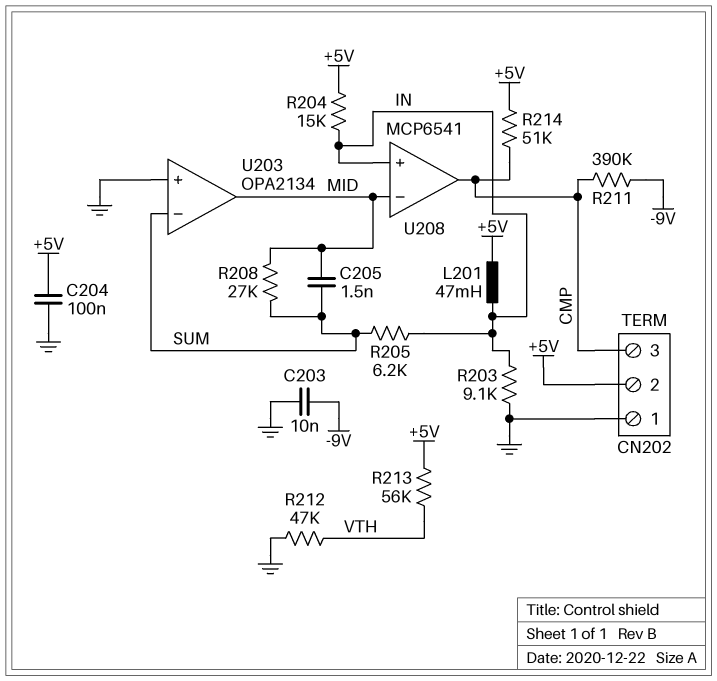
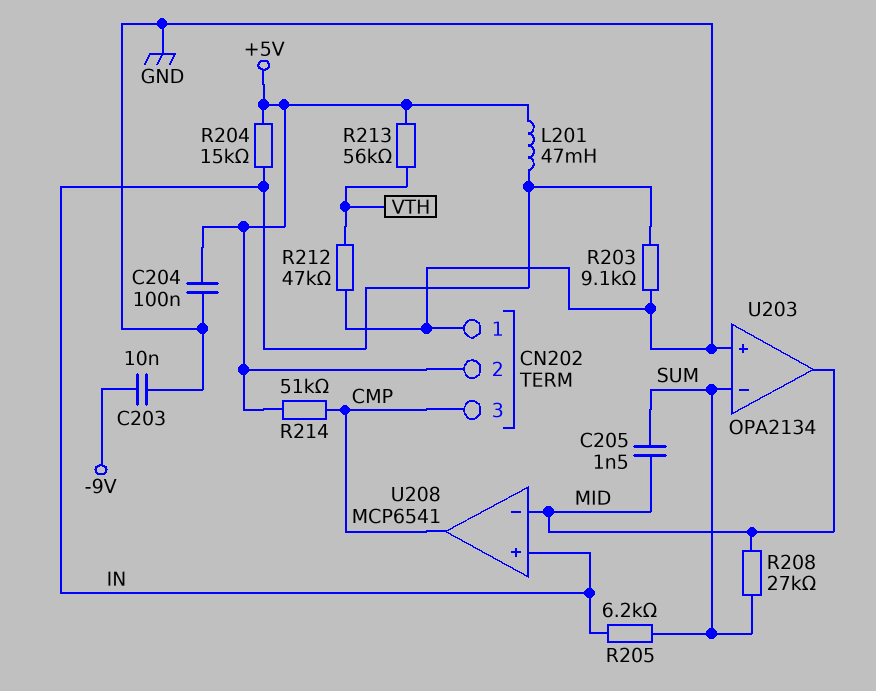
R211: 390k (-9V, CMP) -> none

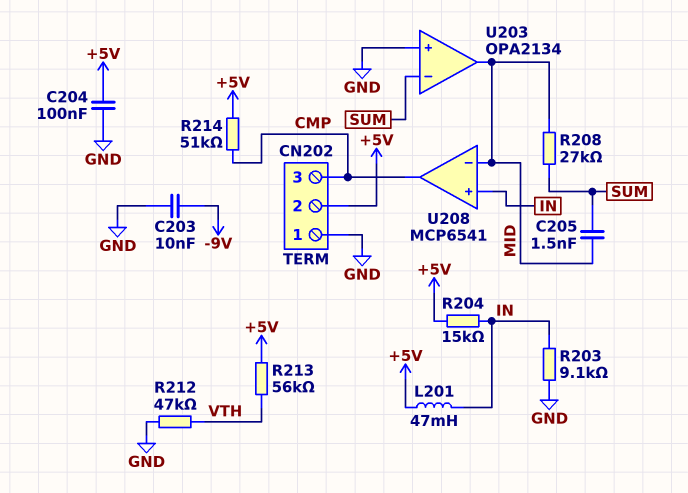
R205: 6.2k (IN, SUM) -> none

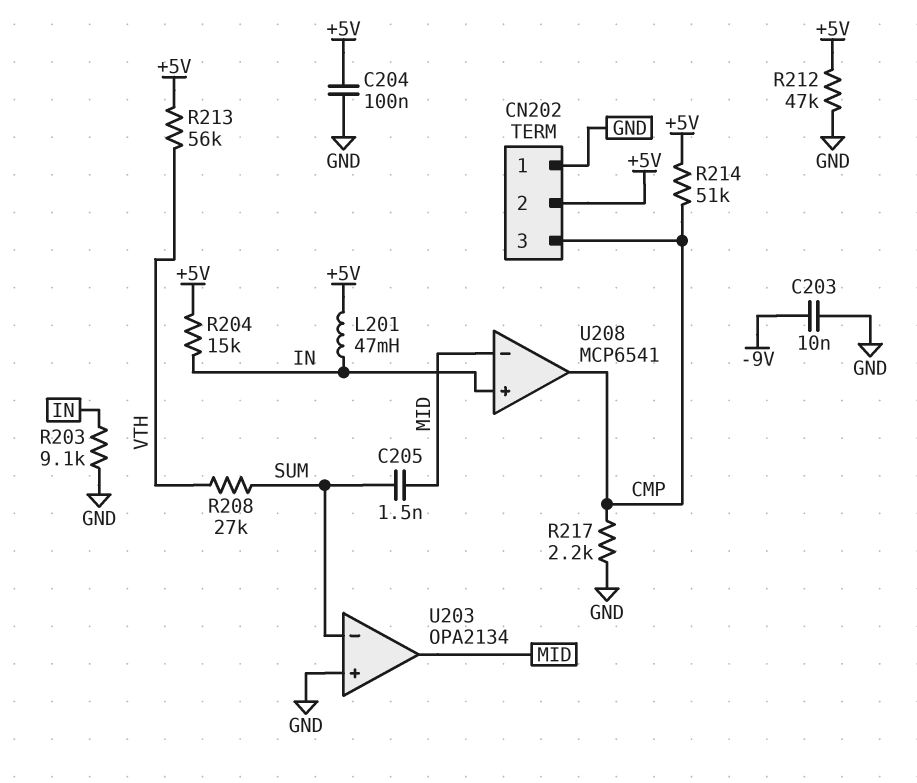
R208: 27k (MID, SUM) -> 27k (SUM, VTH)
R212: 47k (GND, VTH) -> 47k (+5V, GND)
R217: none -> 2.2k (CMP, GND)

